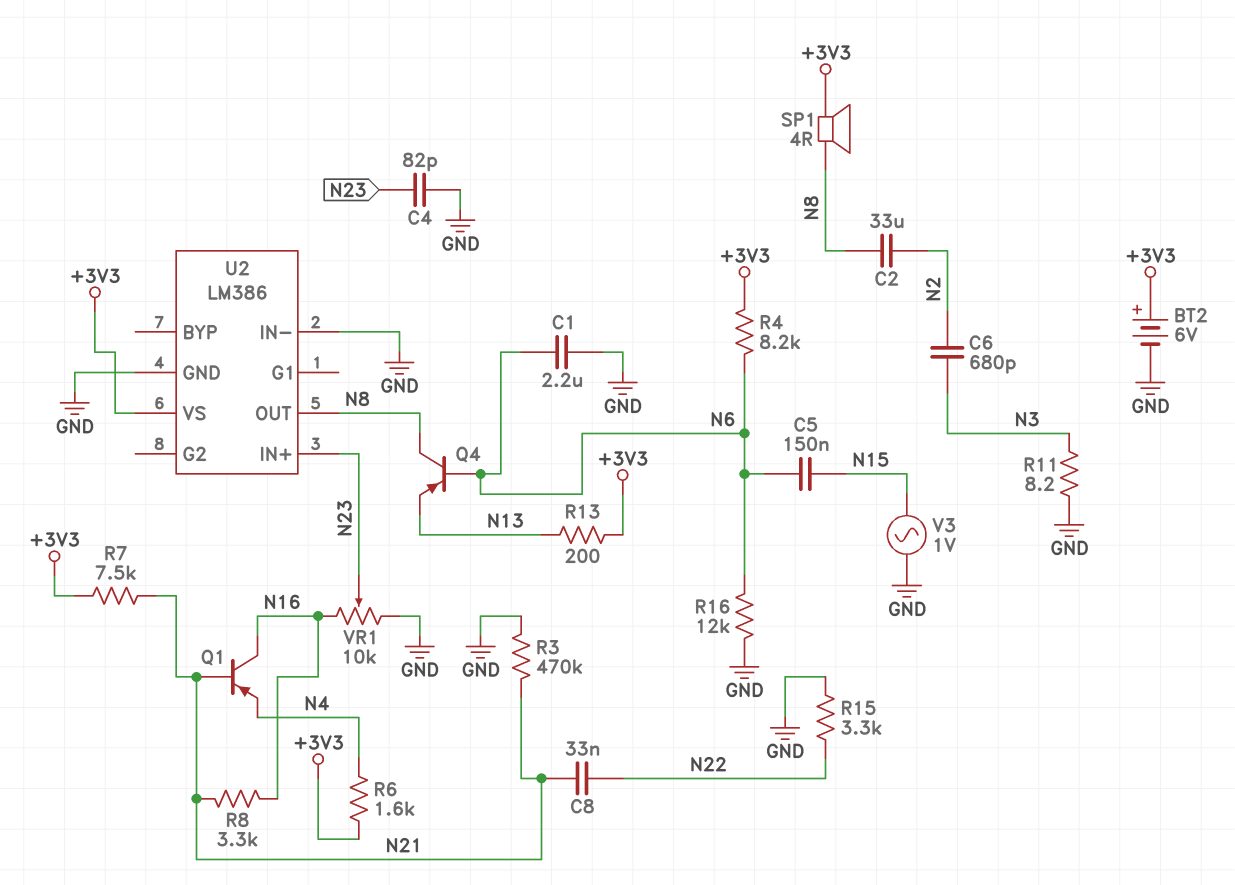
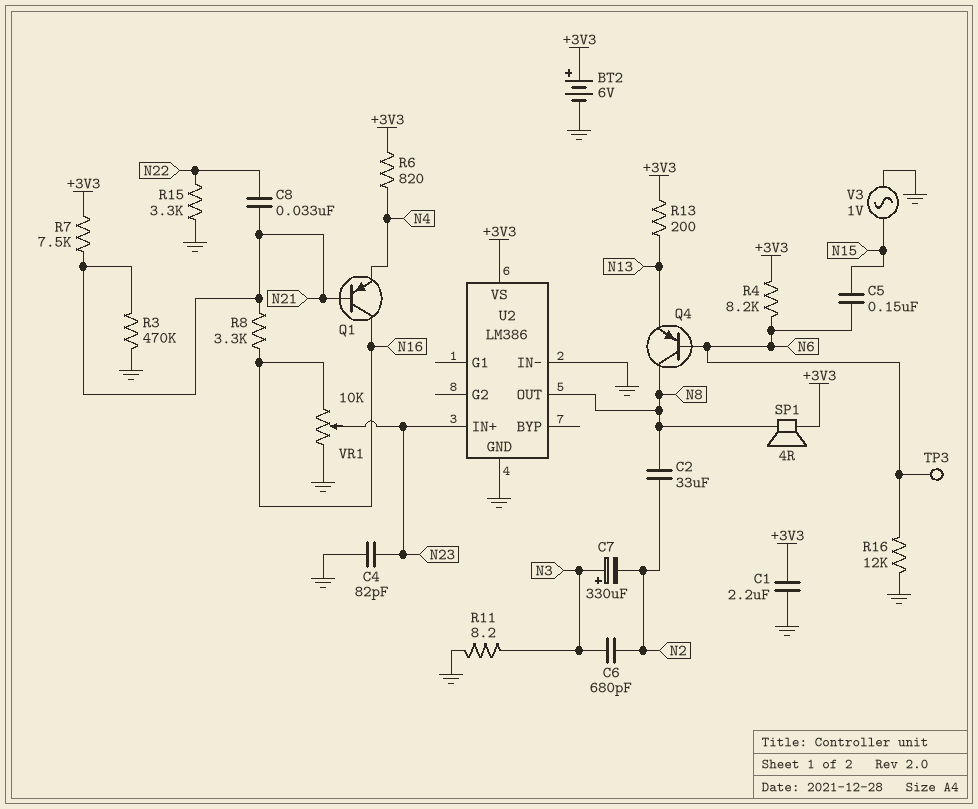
C1: 2.2uF (GND, N6) -> 2.2uF (+3V3, GND)
C7: none -> 330uF (plus N3, minus N2)
R6: 1.6k (+3V3, N4) -> 820 (+3V3, N4)
TP3: none -> test point (N6)

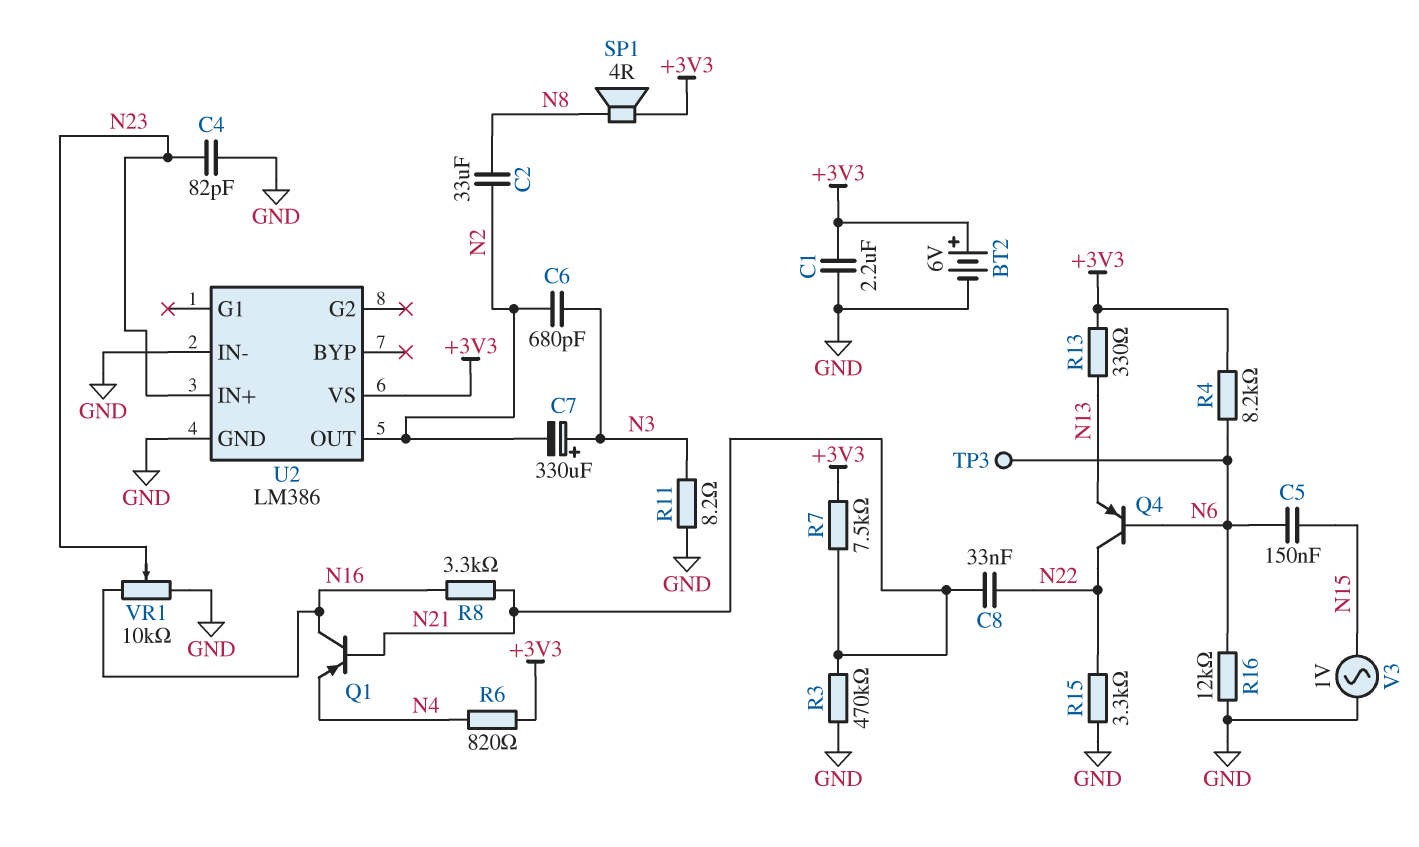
Q4: PNP (B N6, C N8, E N13) -> PNP (B N6, C N22, E N13)
R13: 200 (+3V3, N13) -> 330 (+3V3, N13)
U2 pin OUT: N8 -> N2

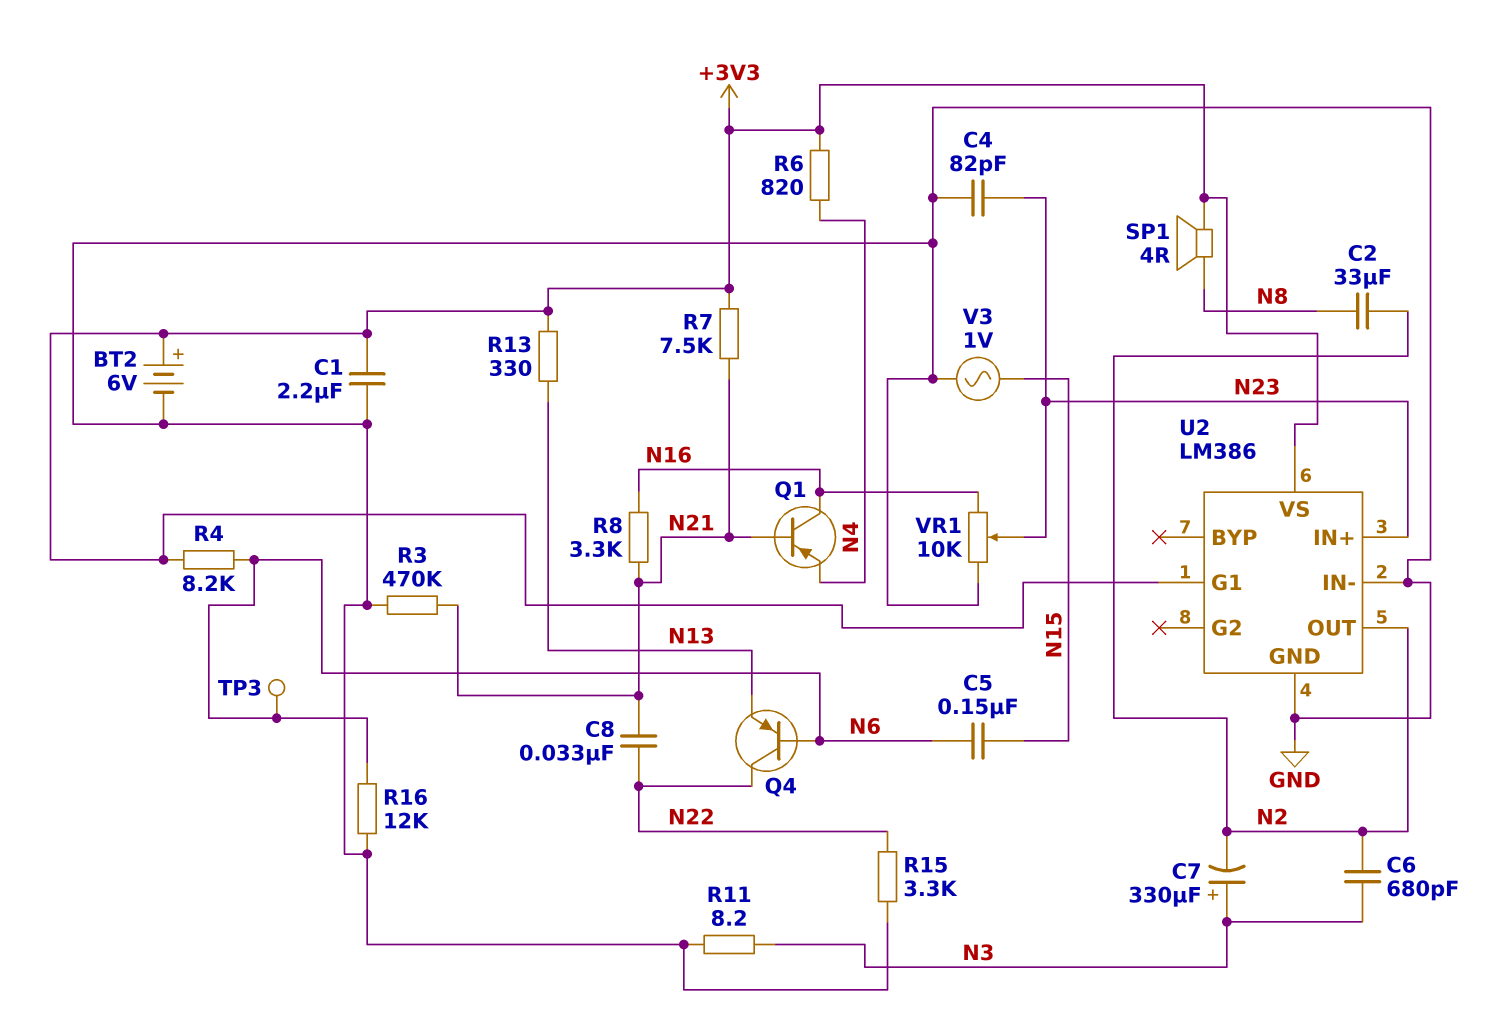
U2 pin G1: none -> +3V3

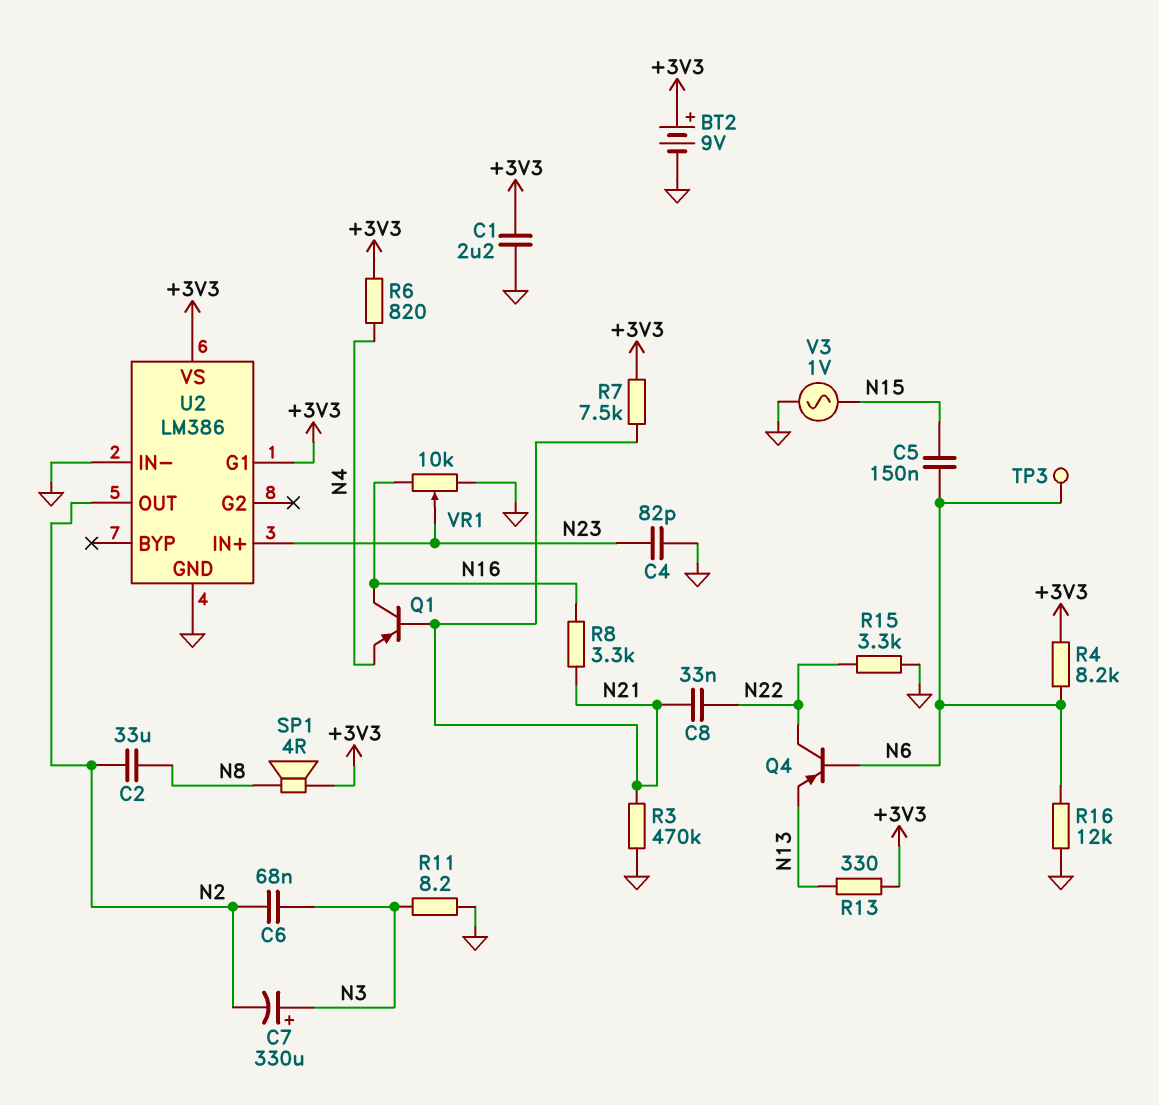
BT2: 6V (plus +3V3, minus GND) -> 9V (plus +3V3, minus GND)
C6: 680pF (N2, N3) -> 68nF (N2, N3)

